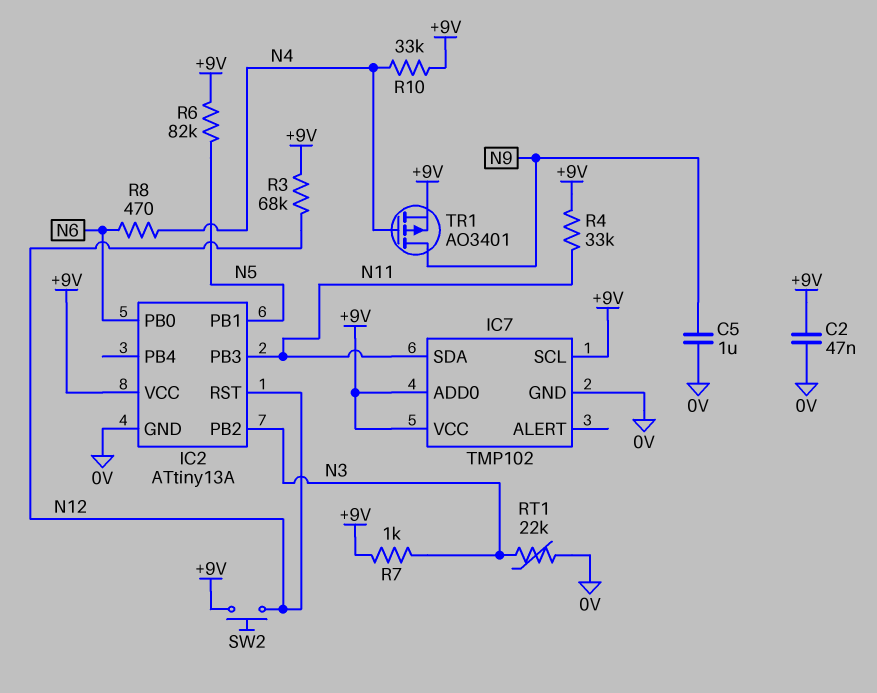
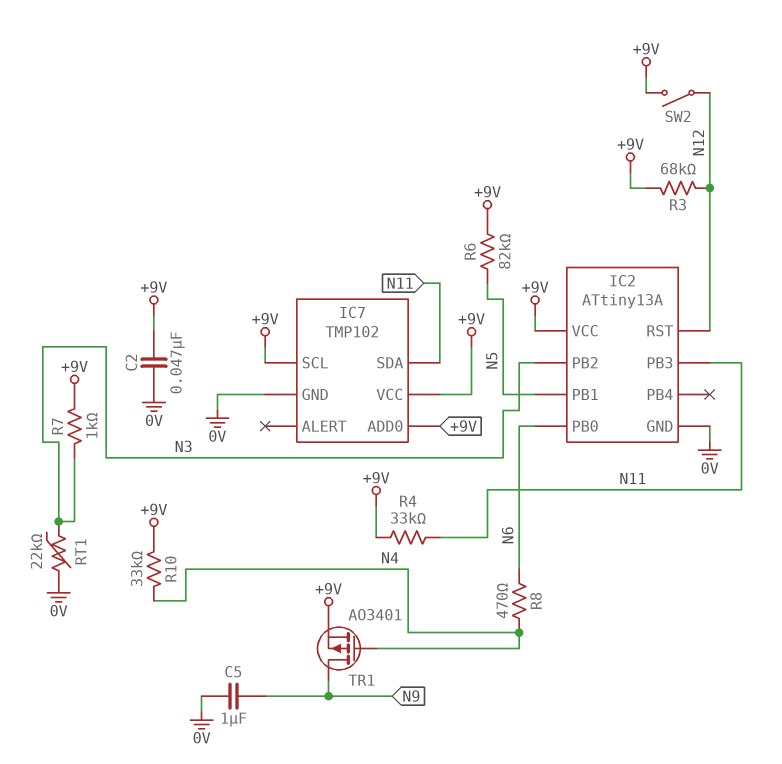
SW2: button (+9V, N12) -> switch (+9V, N12)

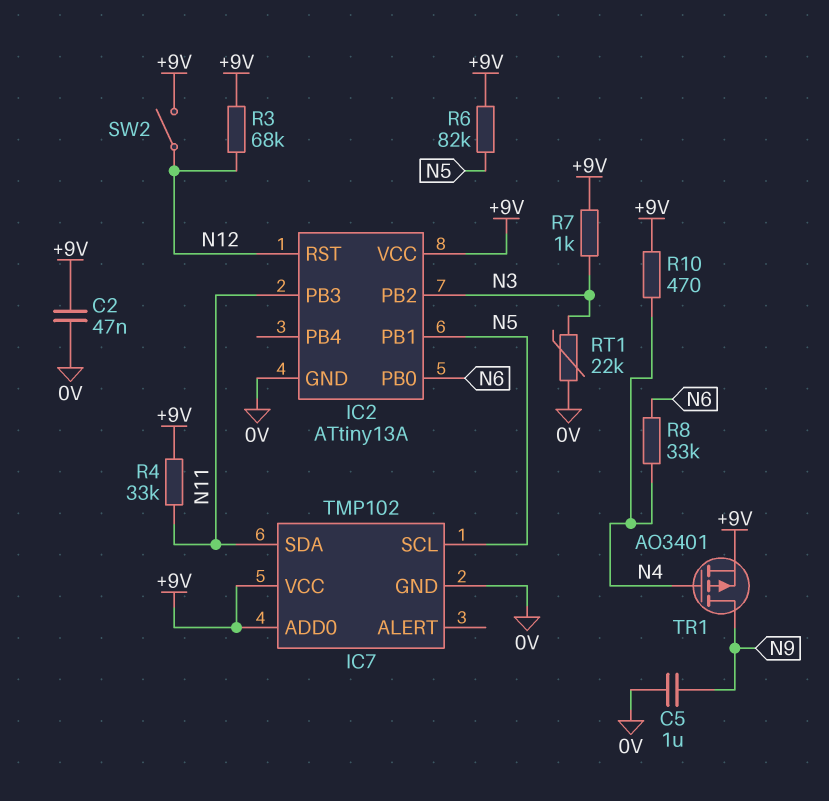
IC7 pin SCL: +9V -> N5
R8: 470 (N4, N6) -> 33k (N4, N6)
R10: 33k (+9V, N4) -> 470 (+9V, N4)

